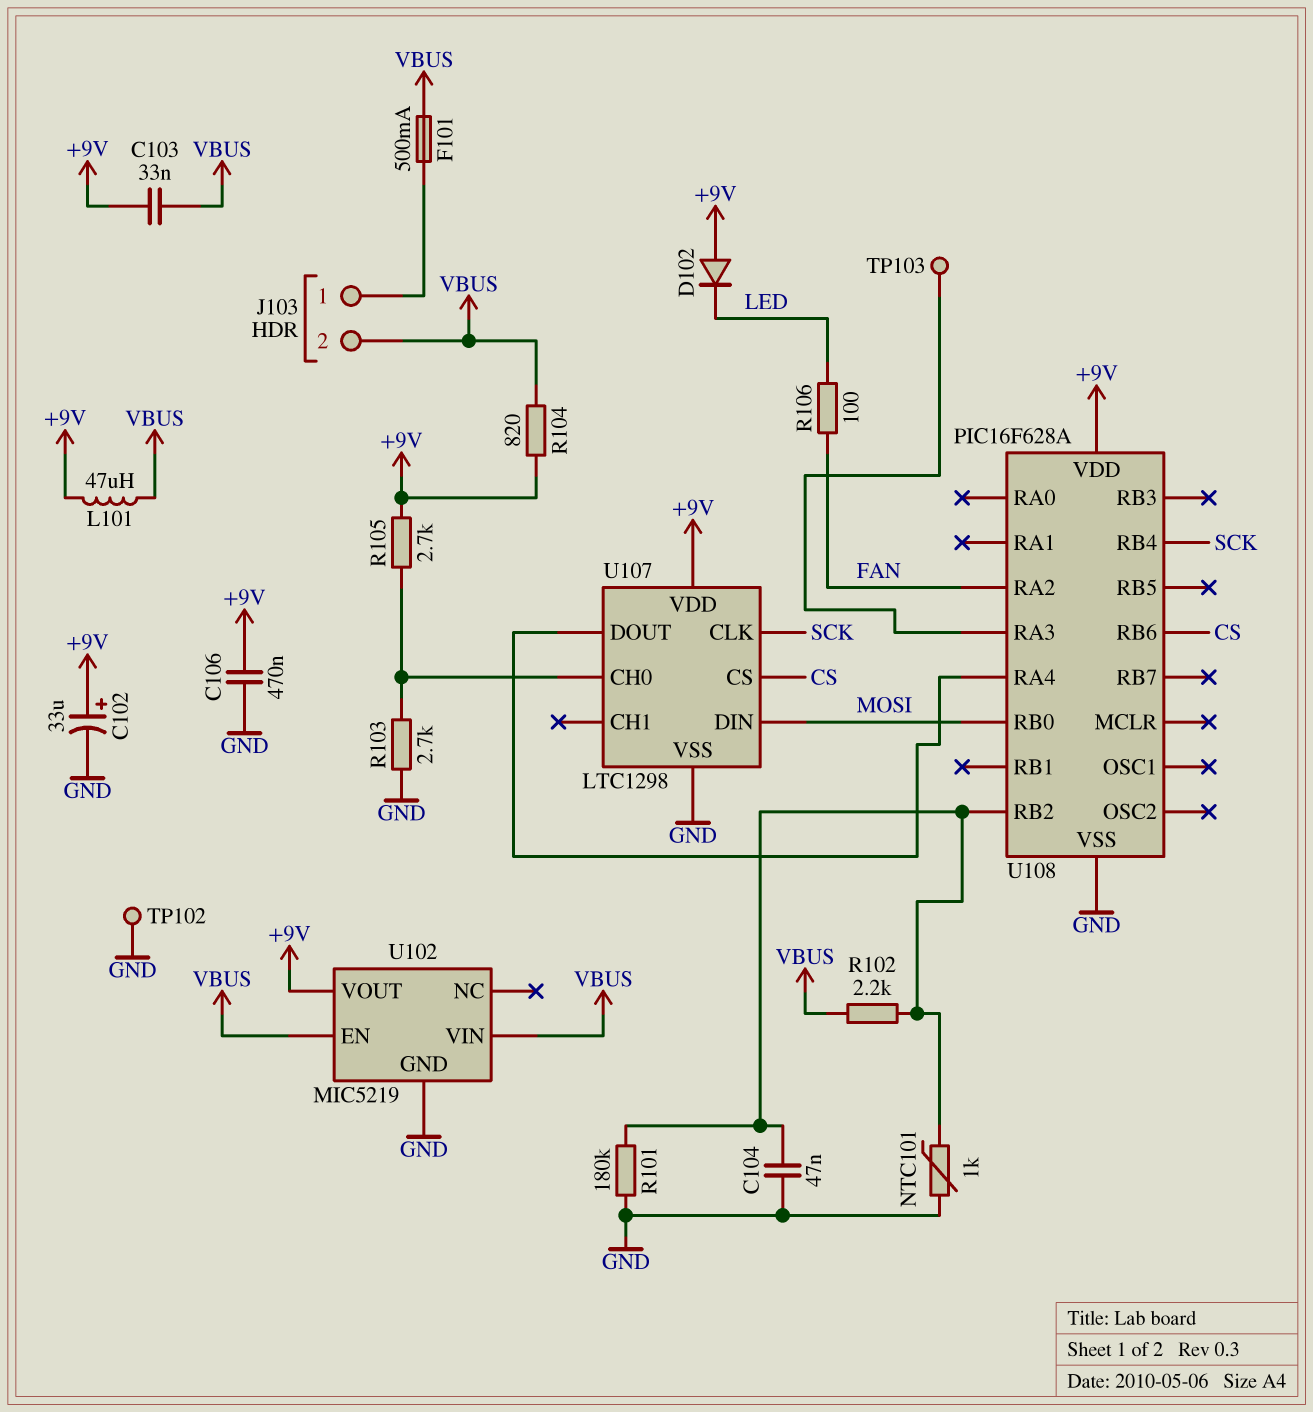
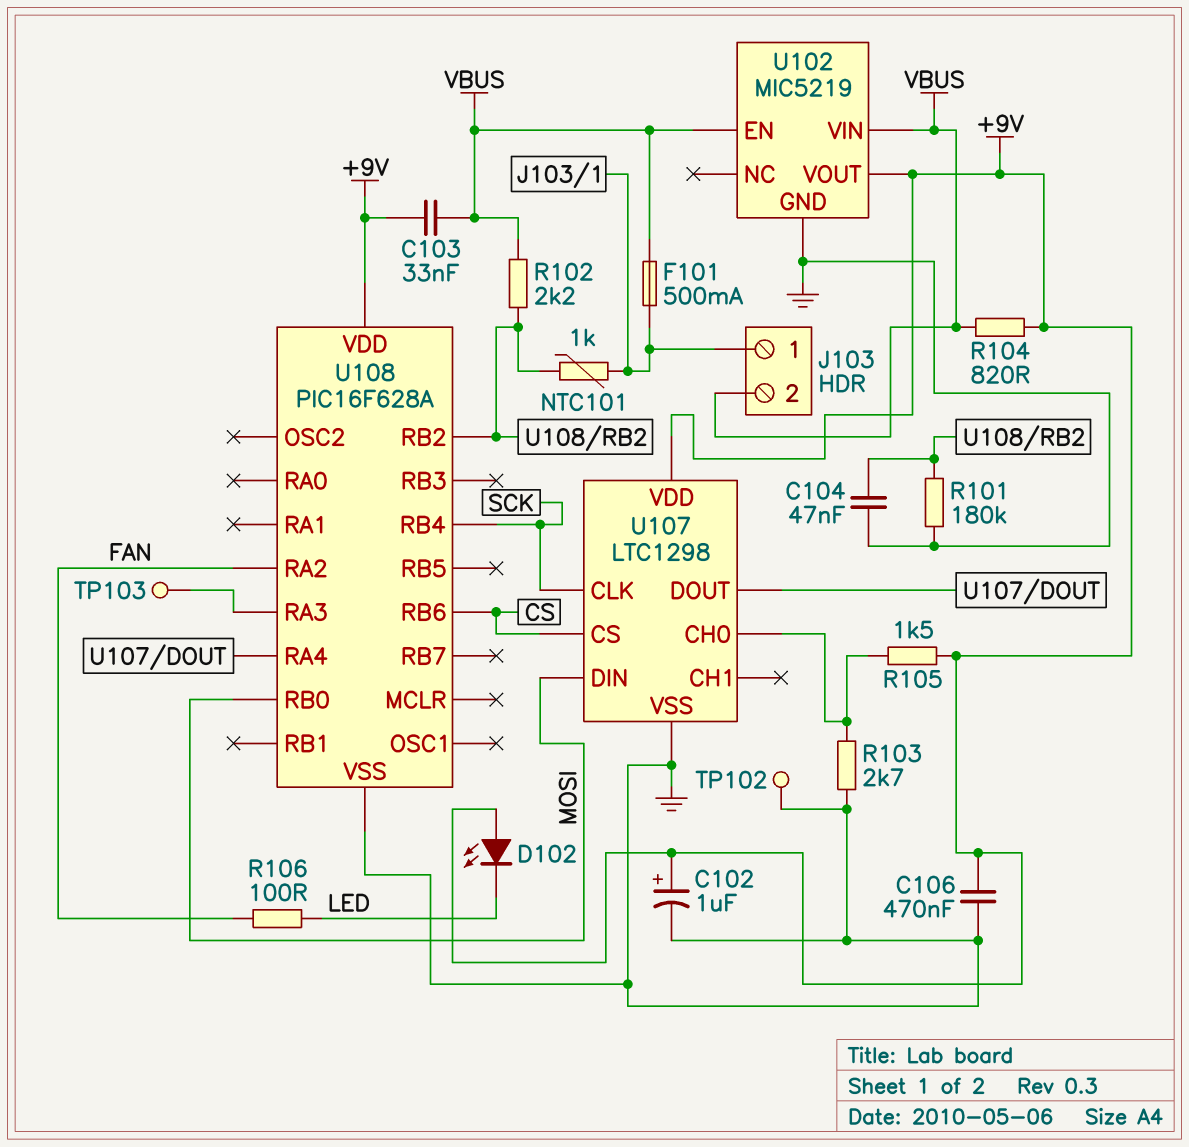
C102: 33uF (plus +9V, minus GND) -> 1uF (plus +9V, minus GND)
D102: diode (A +9V, K LED) -> LED (A +9V, K LED)
L101: 47uH (+9V, VBUS) -> none
NTC101: 1k (GND, U108/RB2) -> 1k (J103/1, U108/RB2)
R105: 2.7k (+9V, U107/CH0) -> 1.5k (+9V, U107/CH0)

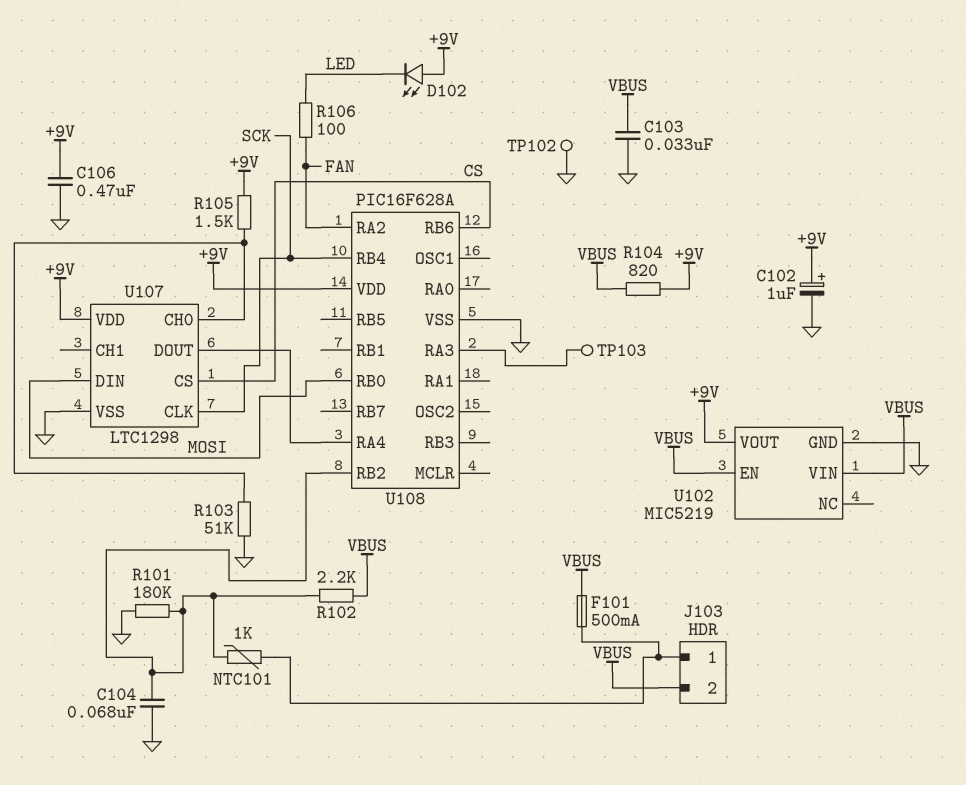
C103: 33nF (+9V, VBUS) -> 33nF (GND, VBUS)
C104: 47nF (GND, U108/RB2) -> 68nF (GND, U108/RB2)
R103: 2.7k (GND, U107/CH0) -> 51k (GND, U107/CH0)

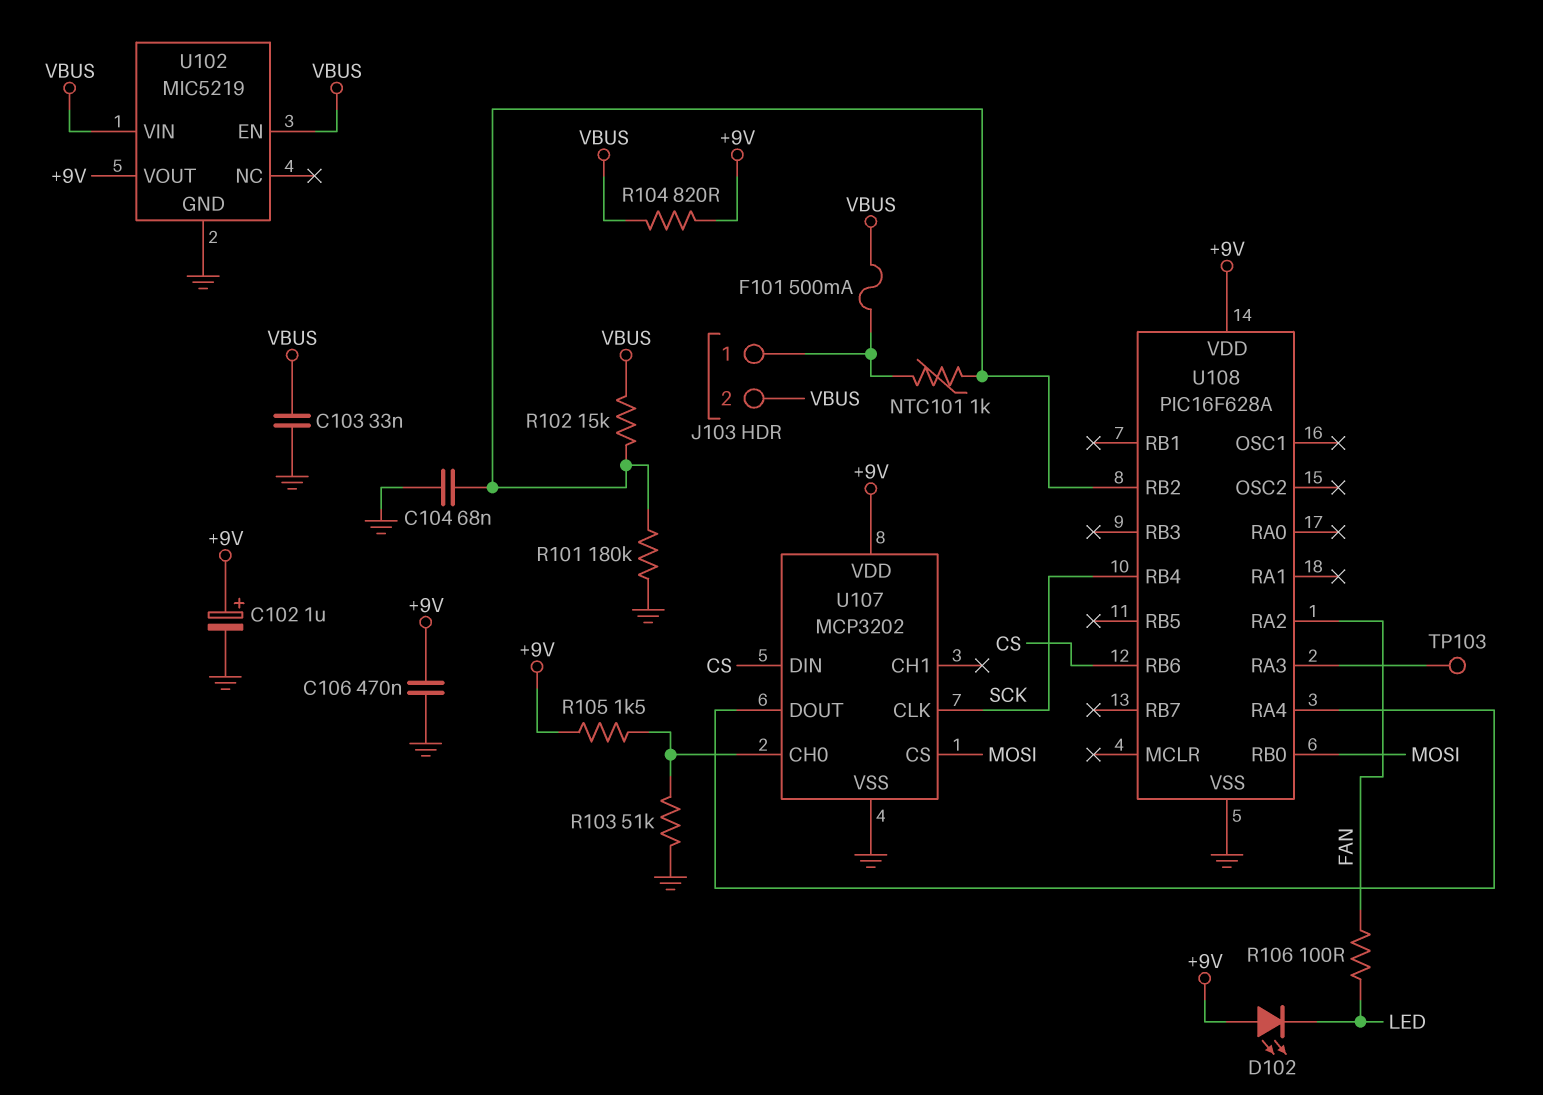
R102: 2.2k (U108/RB2, VBUS) -> 15k (U108/RB2, VBUS)
TP102: test point (GND) -> none
U107: LTC1298 -> MCP3202
U107 pin CS: CS -> MOSI
U107 pin DIN: MOSI -> CS

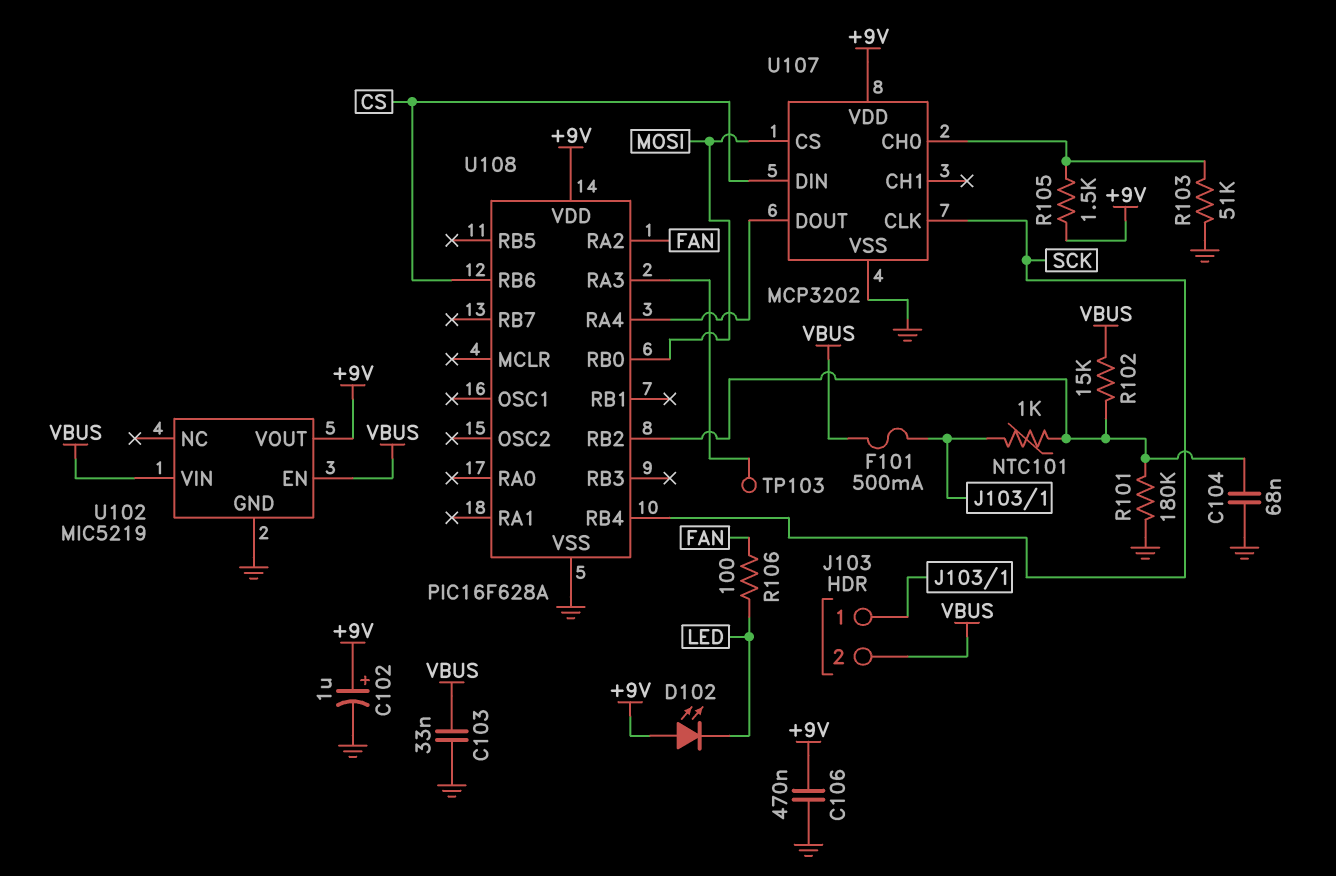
R104: 820 (+9V, VBUS) -> none

